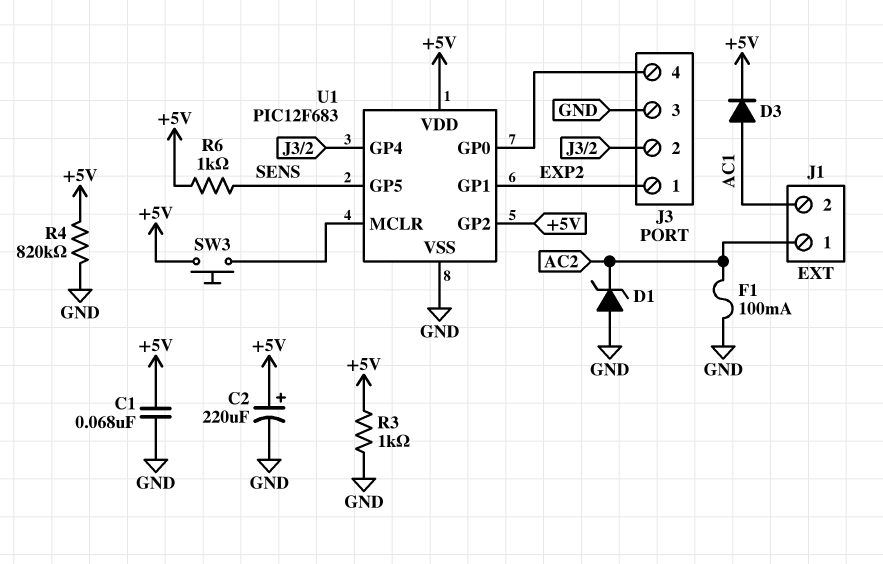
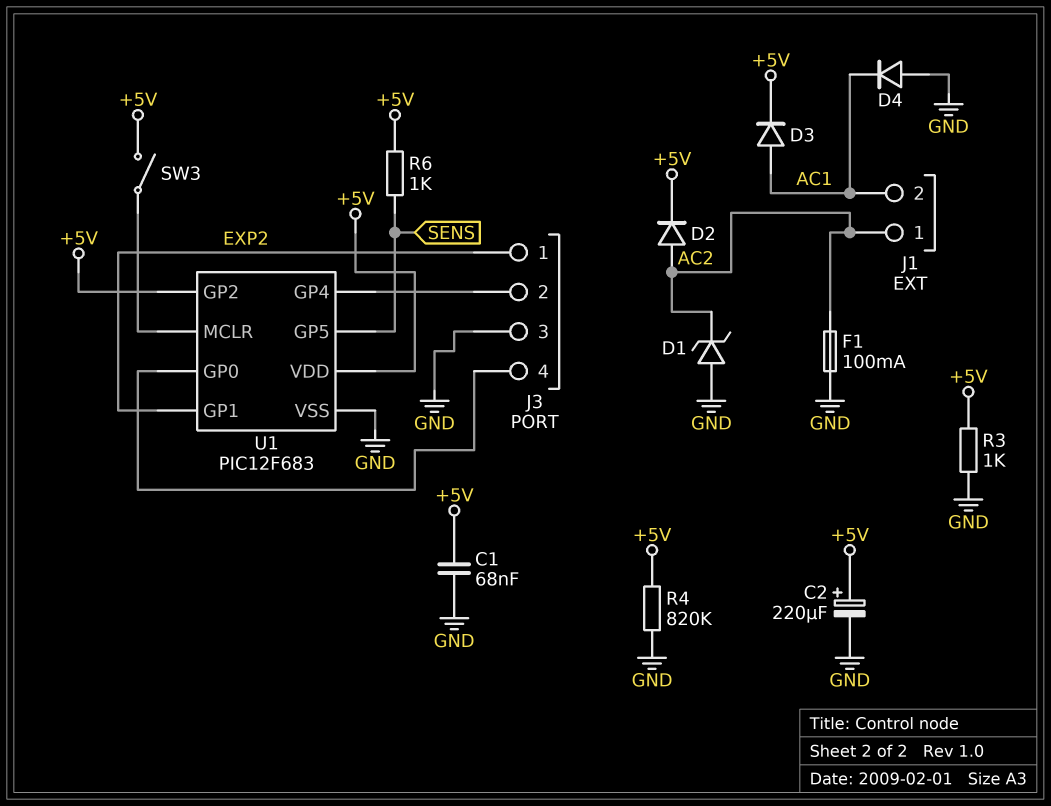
D2: none -> diode (A AC2, K +5V)
D4: none -> diode (A GND, K AC1)
SW3: button (+5V, U1/MCLR) -> switch (+5V, U1/MCLR)

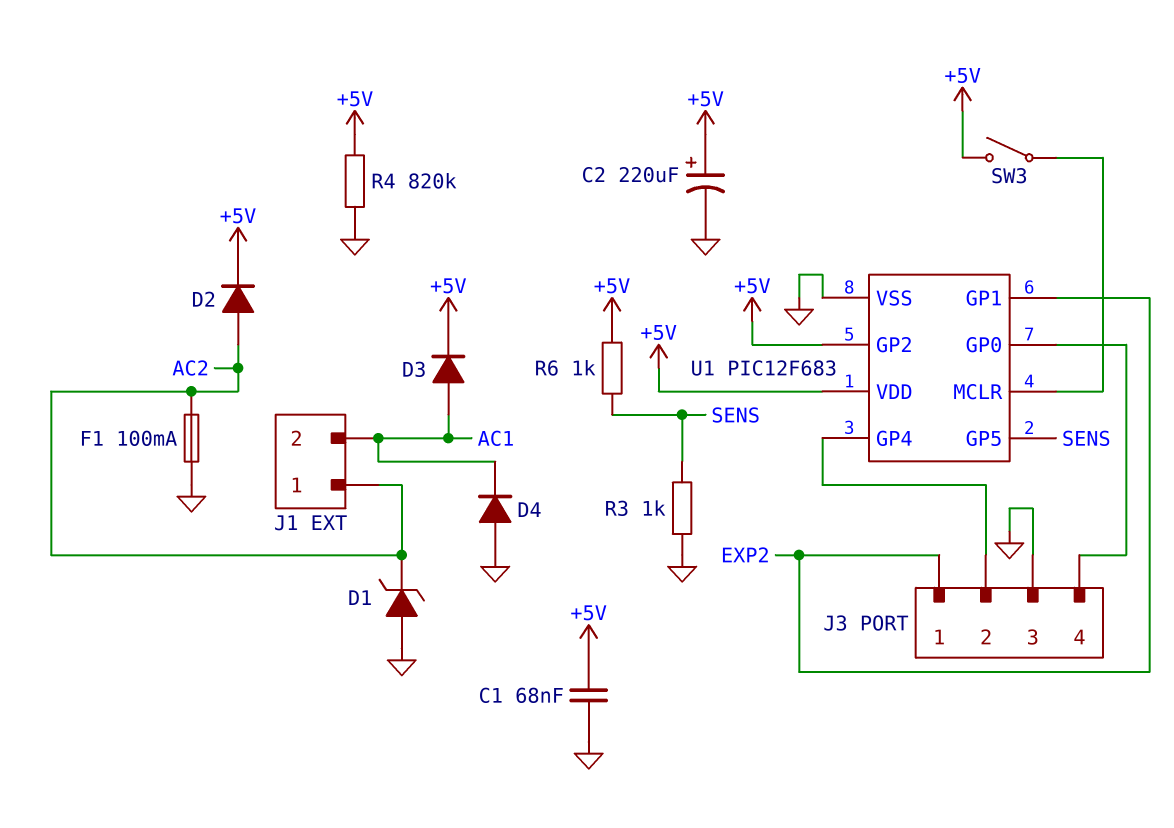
R3: 1k (+5V, GND) -> 1k (GND, SENS)

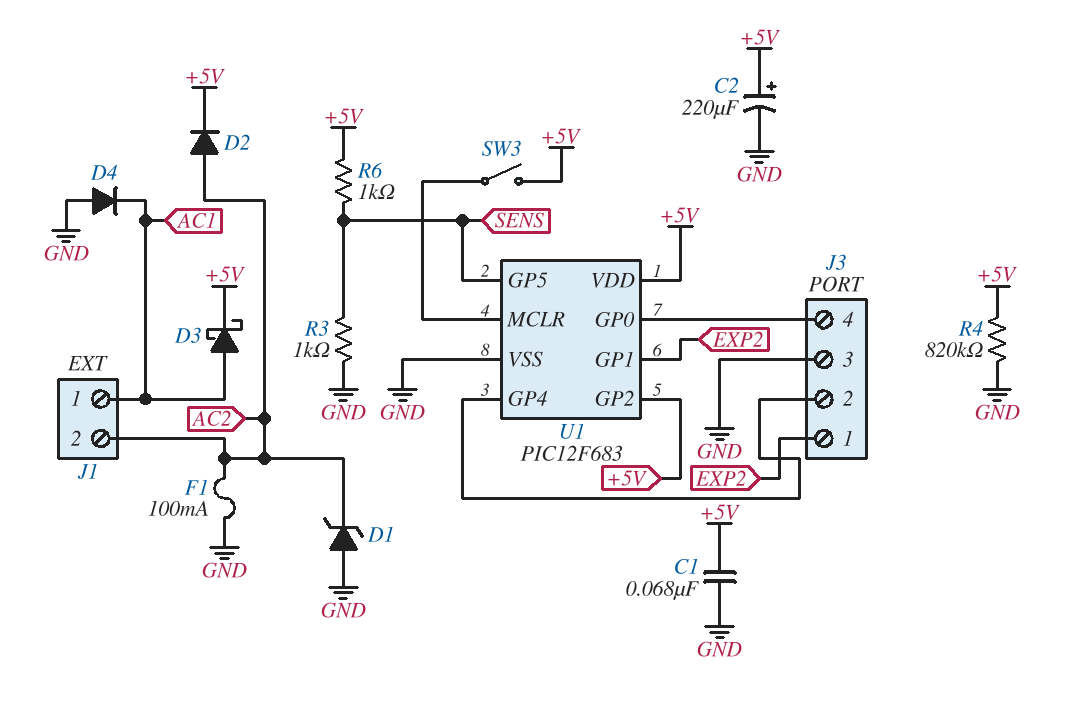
D3: diode (A AC1, K +5V) -> schottky (A AC1, K +5V)
J1 pin 1: AC2 -> AC1
J1 pin 2: AC1 -> AC2

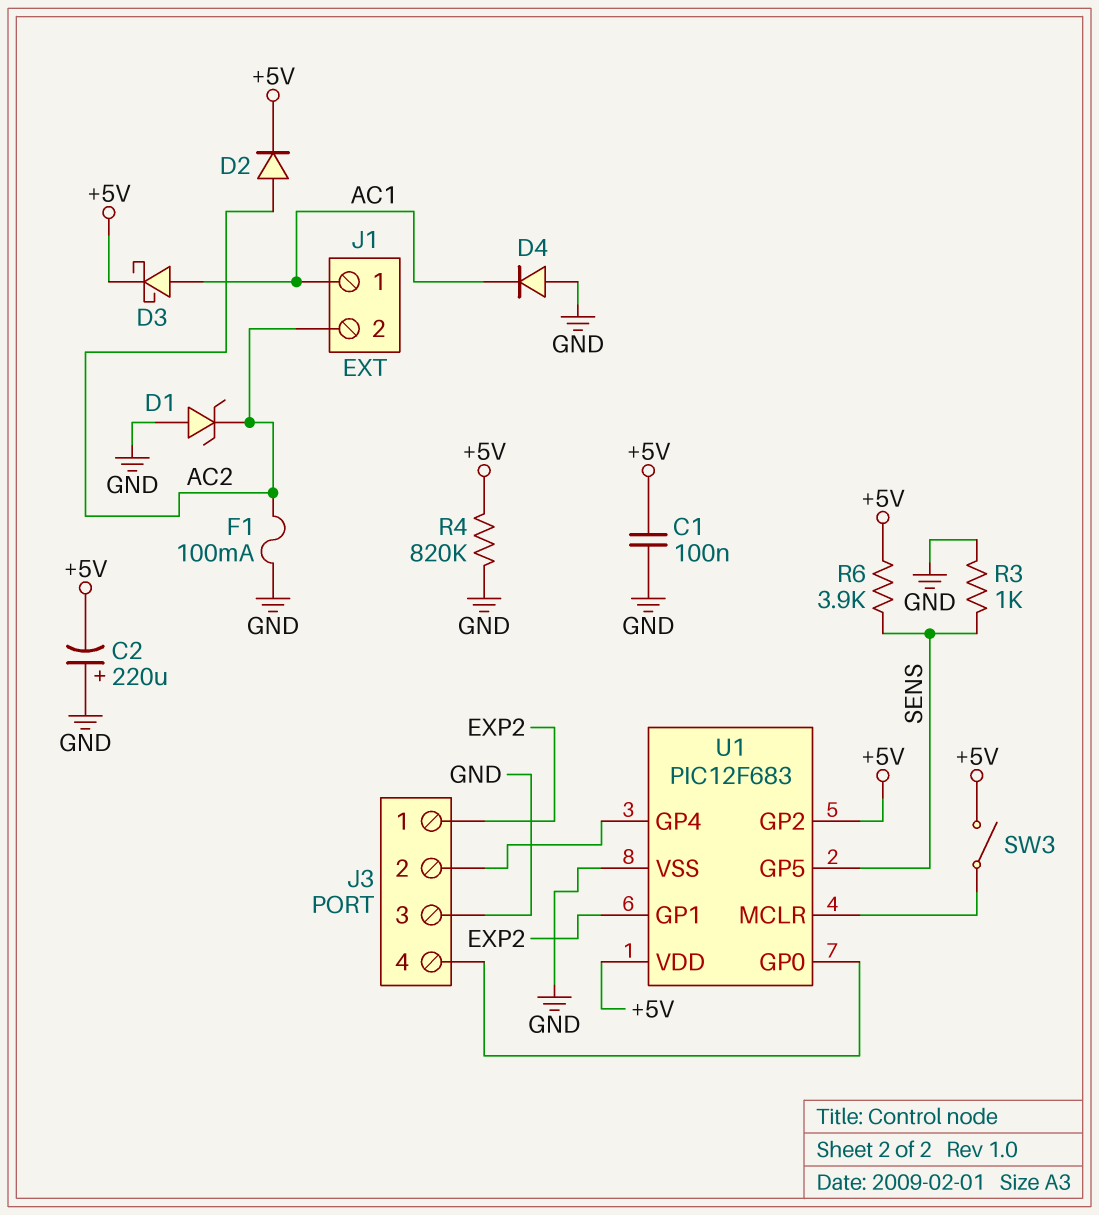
C1: 68nF (+5V, GND) -> 100nF (+5V, GND)
C2: 220uF (plus +5V, minus GND) -> 220uF (plus GND, minus +5V)
R6: 1k (+5V, SENS) -> 3.9k (+5V, SENS)

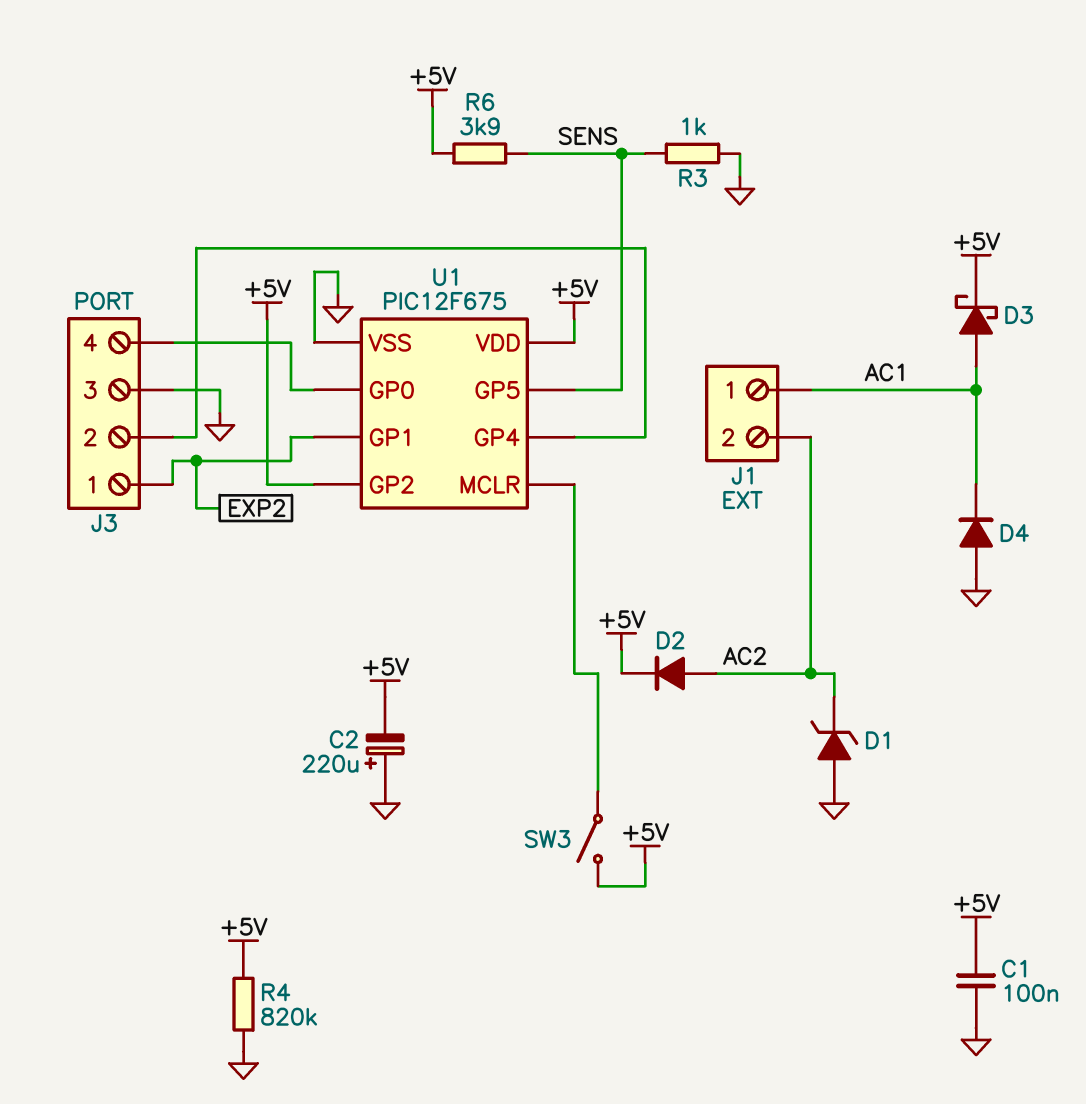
F1: 100mA (AC2, GND) -> none
U1: PIC12F683 -> PIC12F675

